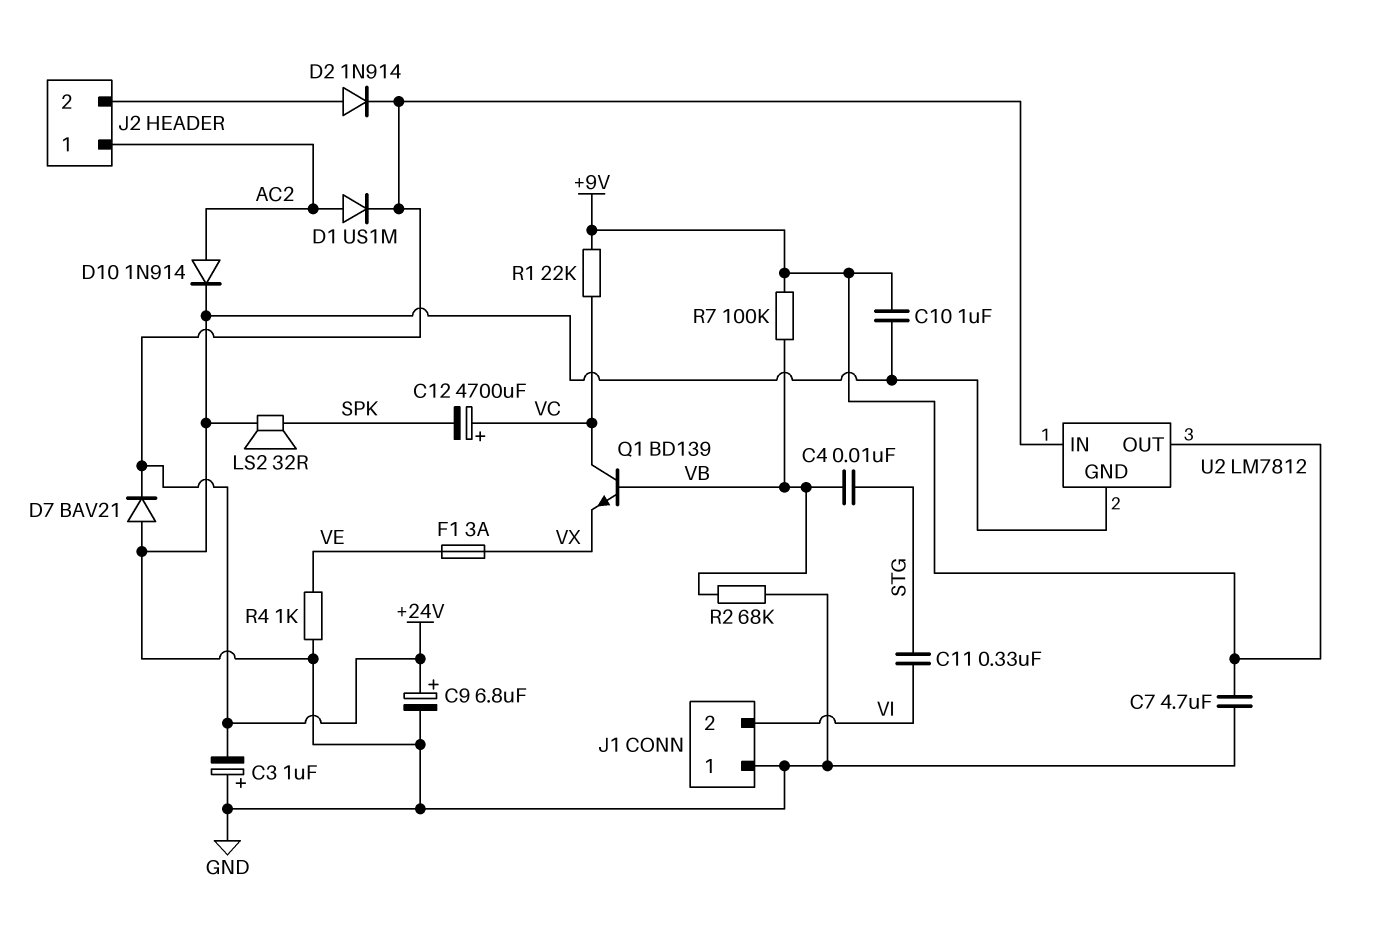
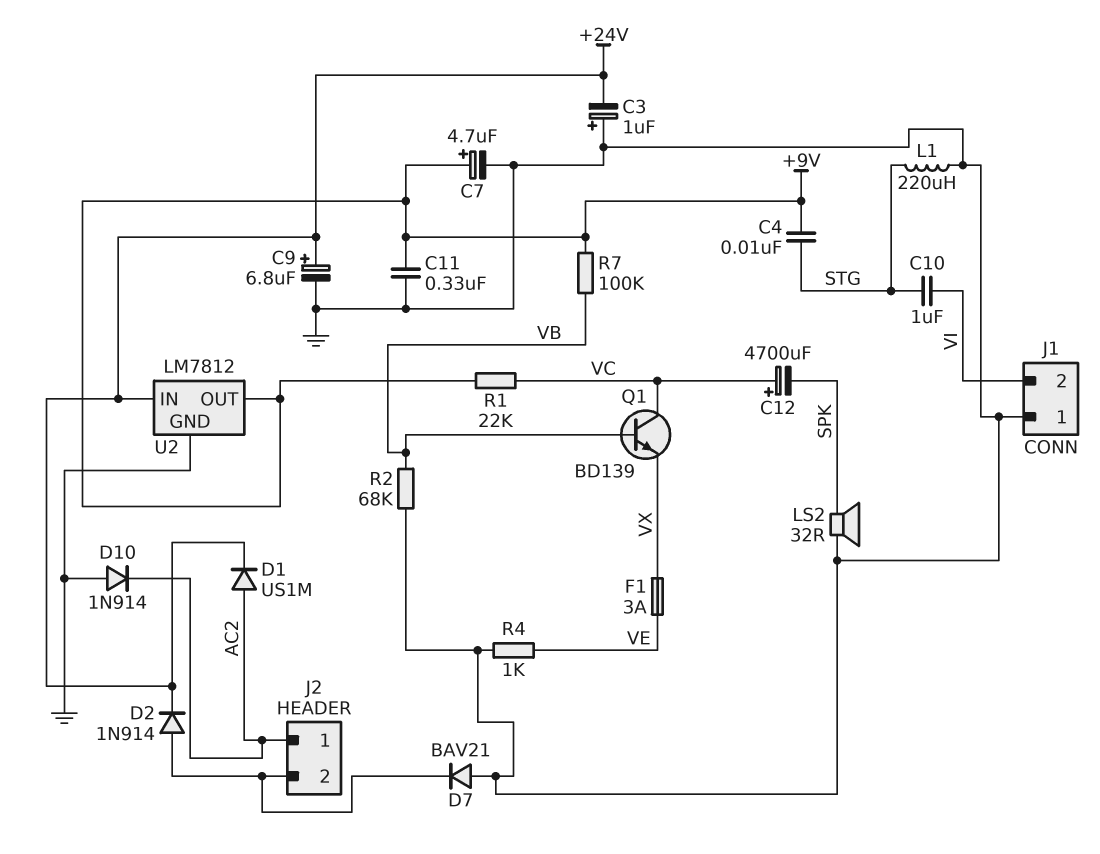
C4: 10nF (STG, VB) -> 10nF (+9V, STG)
C7: 4.7uF (+9V, GND) -> 4.7uF (plus +9V, minus GND)
C10: 1uF (+9V, GND) -> 1uF (STG, VI)
C11: 330nF (STG, VI) -> 330nF (+9V, GND)
D7: diode BAV21 (A GND, K +24V) -> diode BAV21 (A GND, K J2/2)
D10: diode 1N914 (A AC2, K GND) -> diode 1N914 (A GND, K AC2)
L1: none -> 220uH (GND, STG)

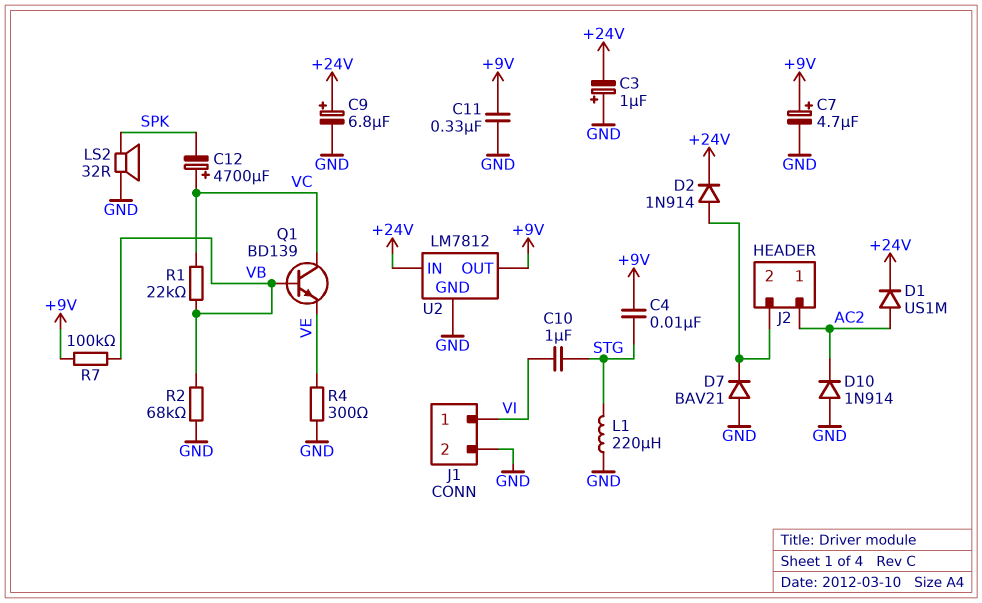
F1: 3A (VE, VX) -> none
J1 pin 1: GND -> VI
J1 pin 2: VI -> GND
Q1: NPN BD139 (B VB, C VC, E VX) -> NPN BD139 (B VB, C VC, E VE)
R1: 22k (+9V, VC) -> 22k (VB, VC)
R4: 1k (GND, VE) -> 300 (GND, VE)

